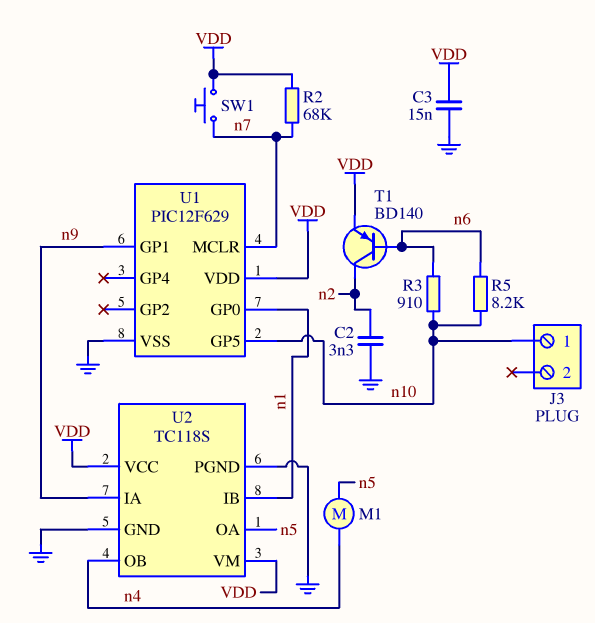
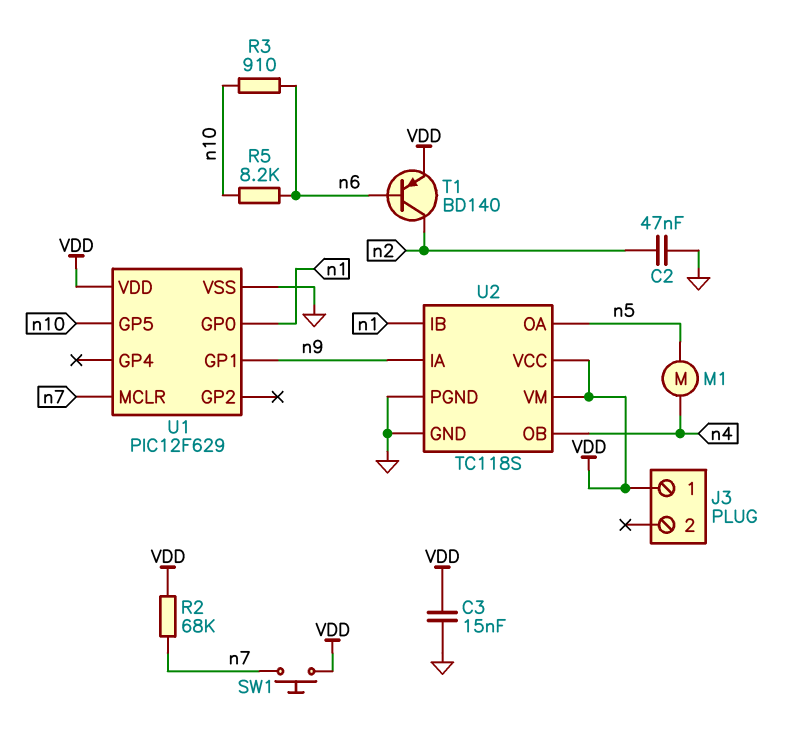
C2: 3.3nF (GND, n2) -> 47nF (GND, n2)
J3 pin 1: n10 -> VDD

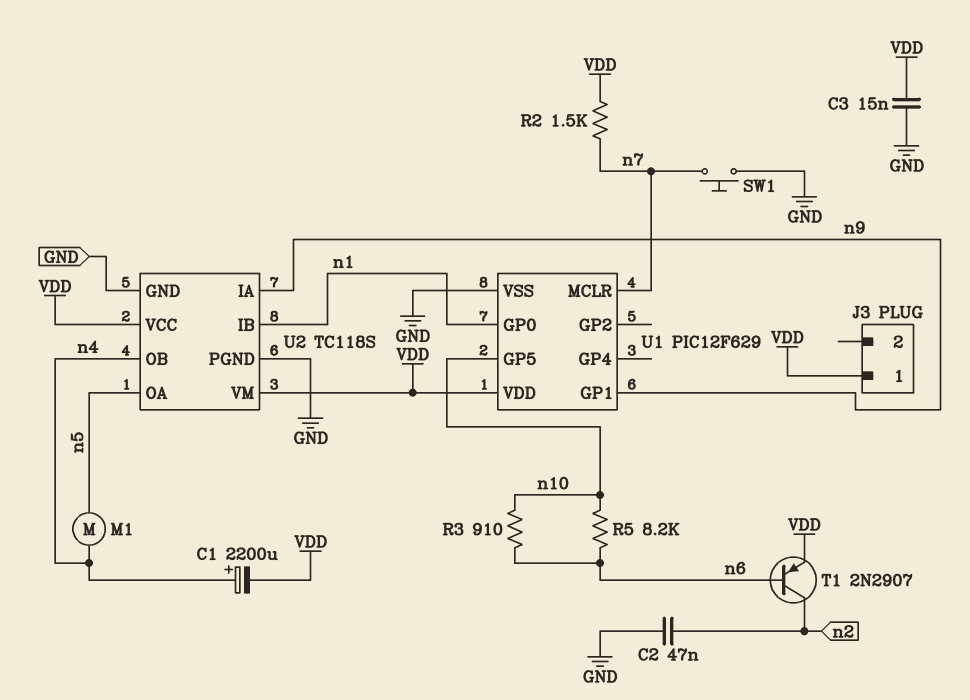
C1: none -> 2200uF (plus n4, minus VDD)
R2: 68k (VDD, n7) -> 1.5k (VDD, n7)
SW1: button (VDD, n7) -> button (GND, n7)
T1: PNP BD140 (B n6, C n2, E VDD) -> PNP 2N2907 (B n6, C n2, E VDD)

